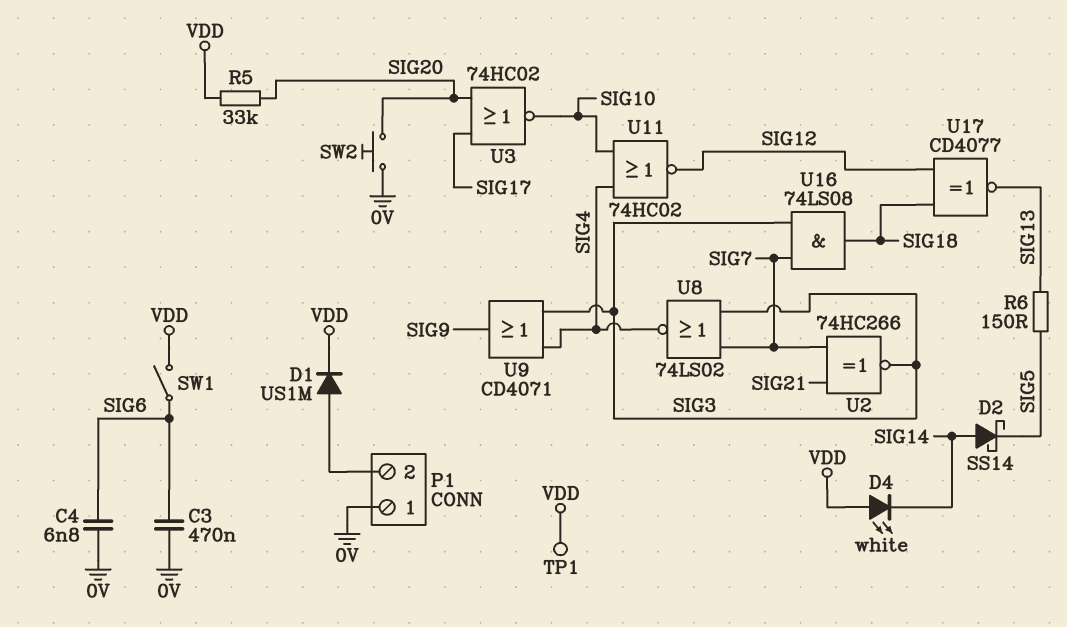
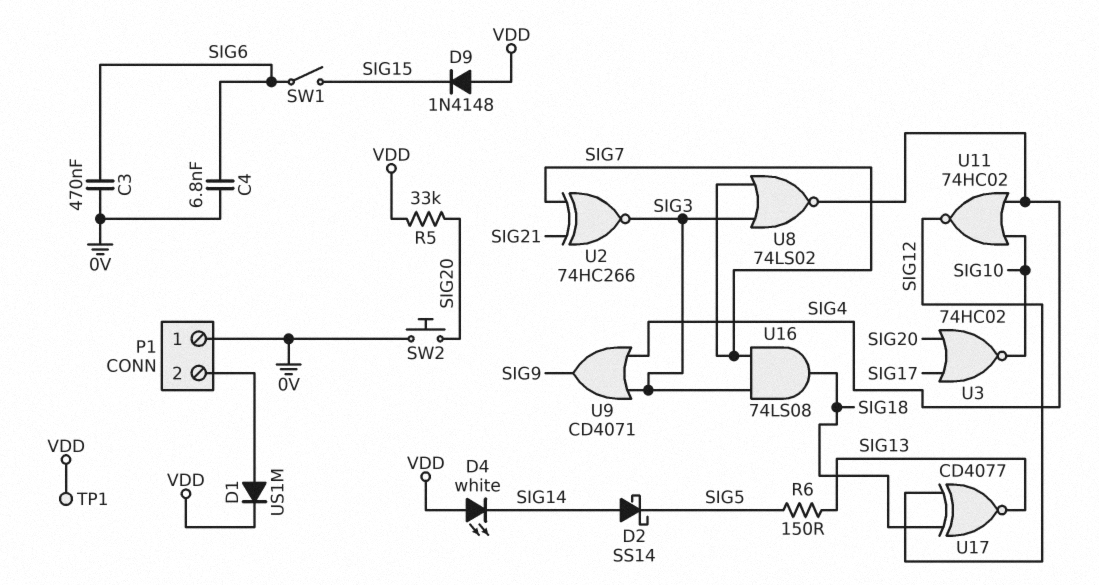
D9: none -> diode 1N4148 (A VDD, K SIG15)
SW1: switch (SIG6, VDD) -> switch (SIG6, SIG15)

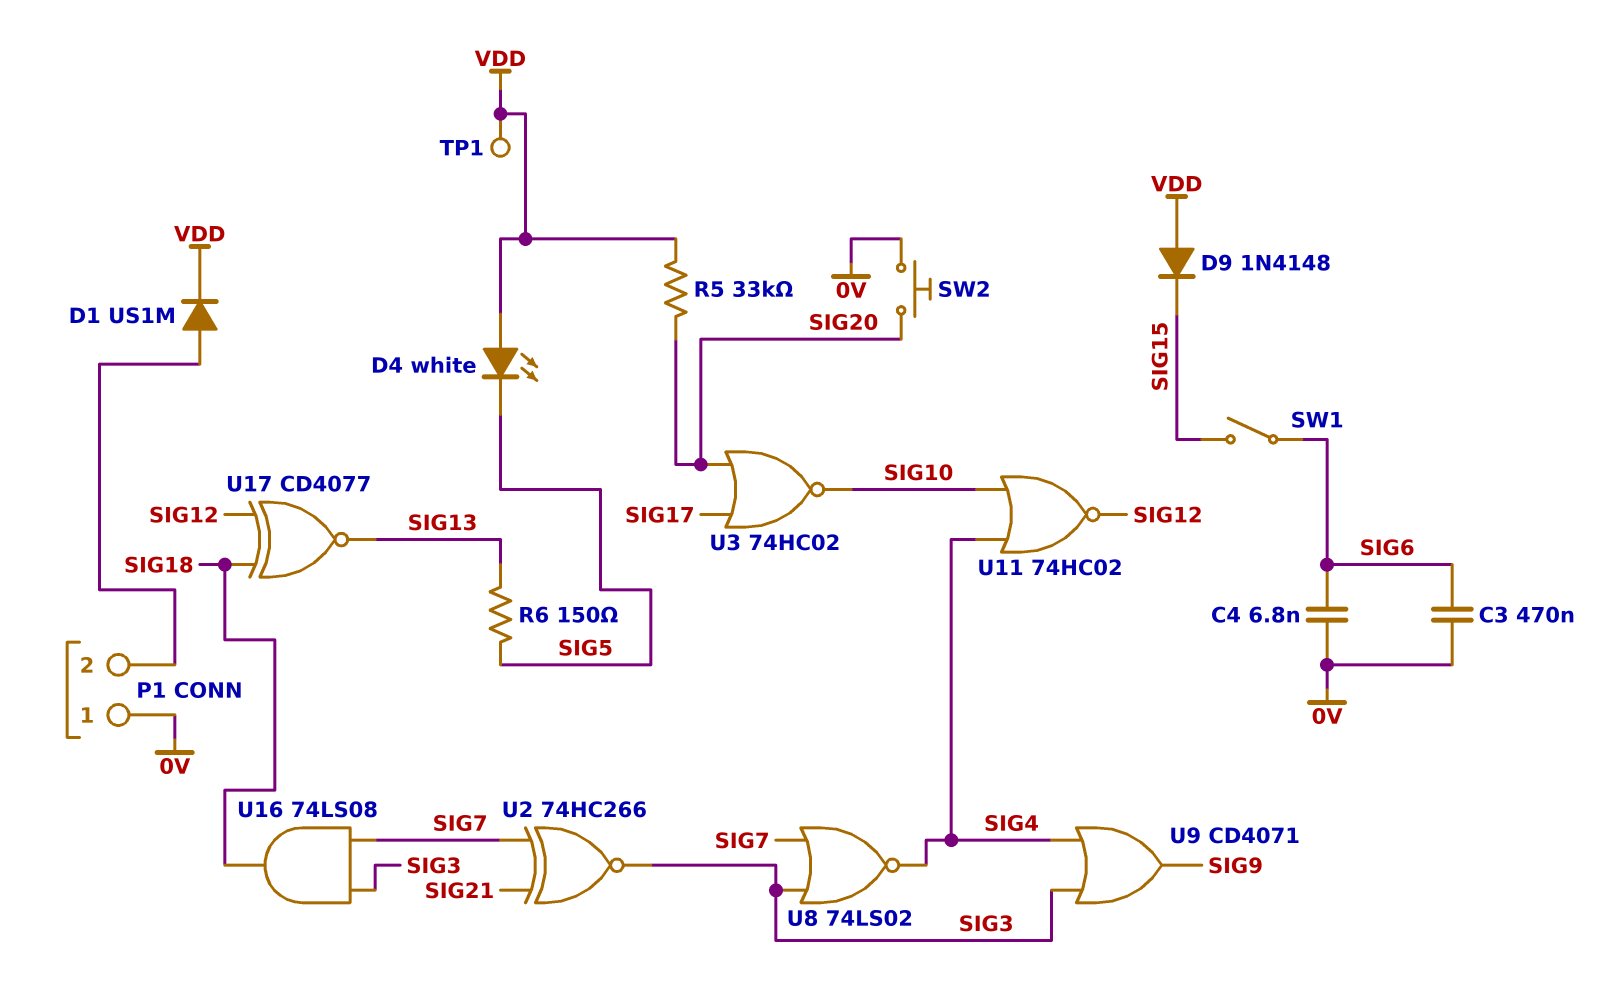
D2: schottky SS14 (A SIG14, K SIG5) -> none
D4: LED white (A VDD, K SIG14) -> LED white (A VDD, K SIG5)

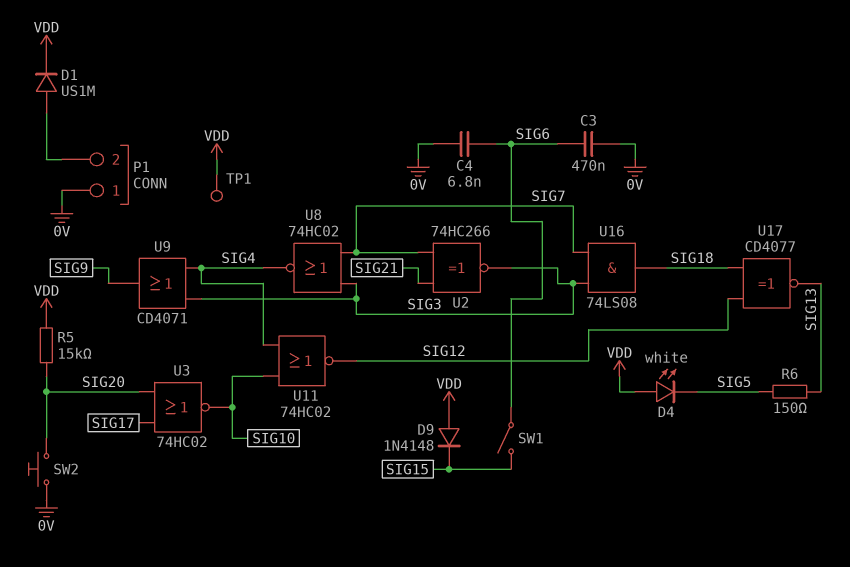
R5: 33k (SIG20, VDD) -> 15k (SIG20, VDD)
U8: NOR 74LS02 (in SIG3, in SIG7, out SIG4) -> NOR 74HC02 (in SIG3, in SIG7, out SIG4)

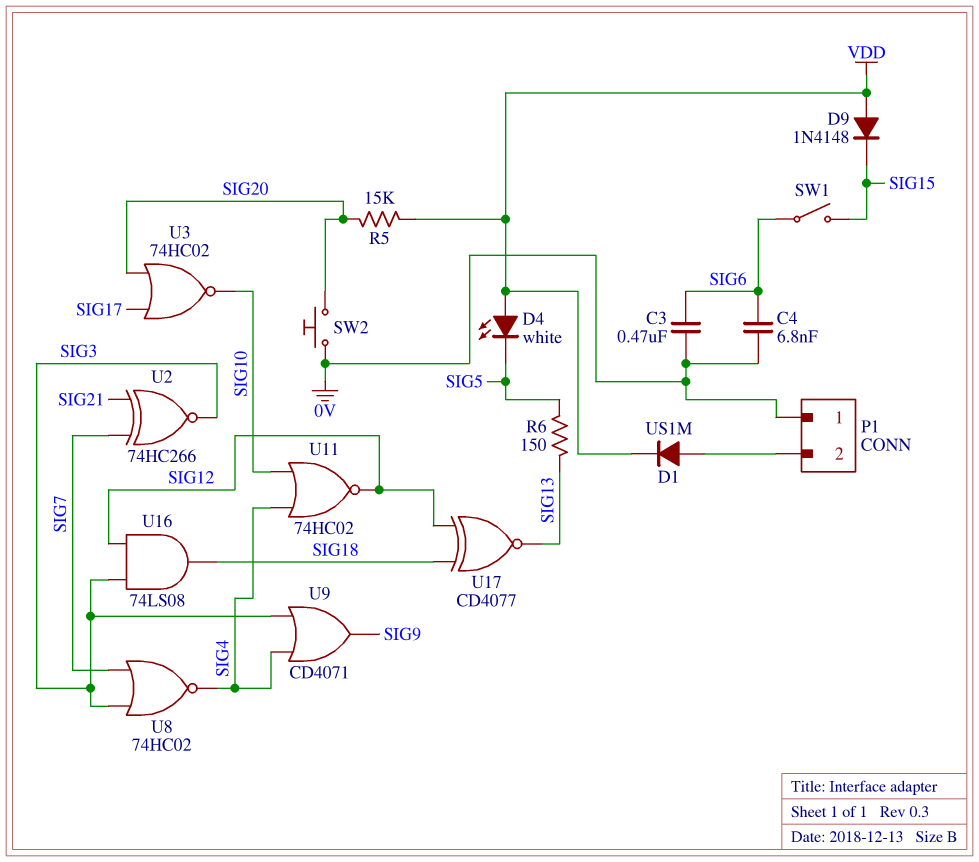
TP1: test point (VDD) -> none
U16: AND 74LS08 (in SIG3, in SIG7, out SIG18) -> AND 74LS08 (in SIG3, in SIG12, out SIG18)

